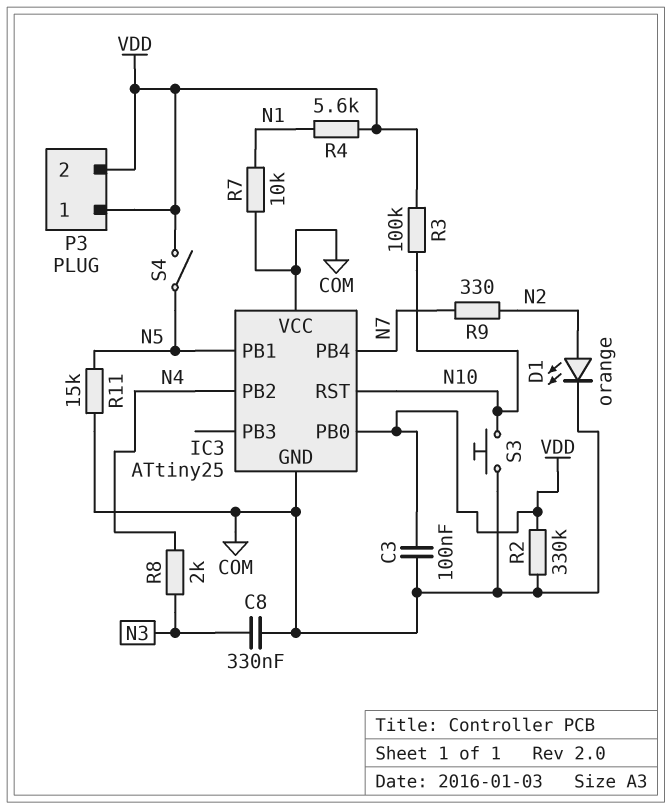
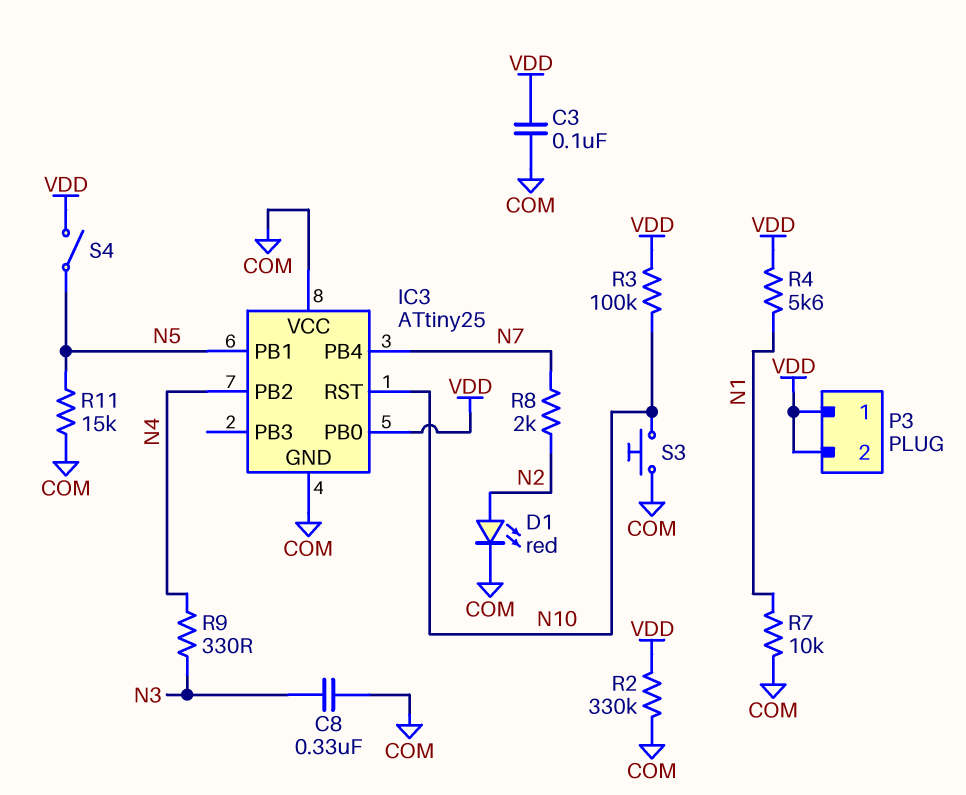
D1: LED orange (A N2, K COM) -> LED red (A N2, K COM)
R8: 2k (N3, N4) -> 2k (N2, N7)
R9: 330 (N2, N7) -> 330 (N3, N4)

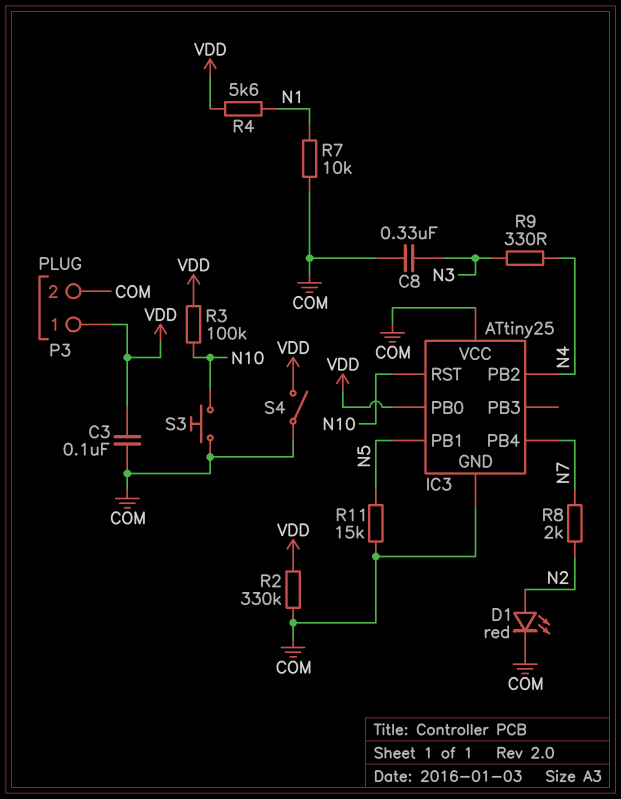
P3 pin 2: VDD -> COM
S4: switch (N5, VDD) -> switch (COM, VDD)

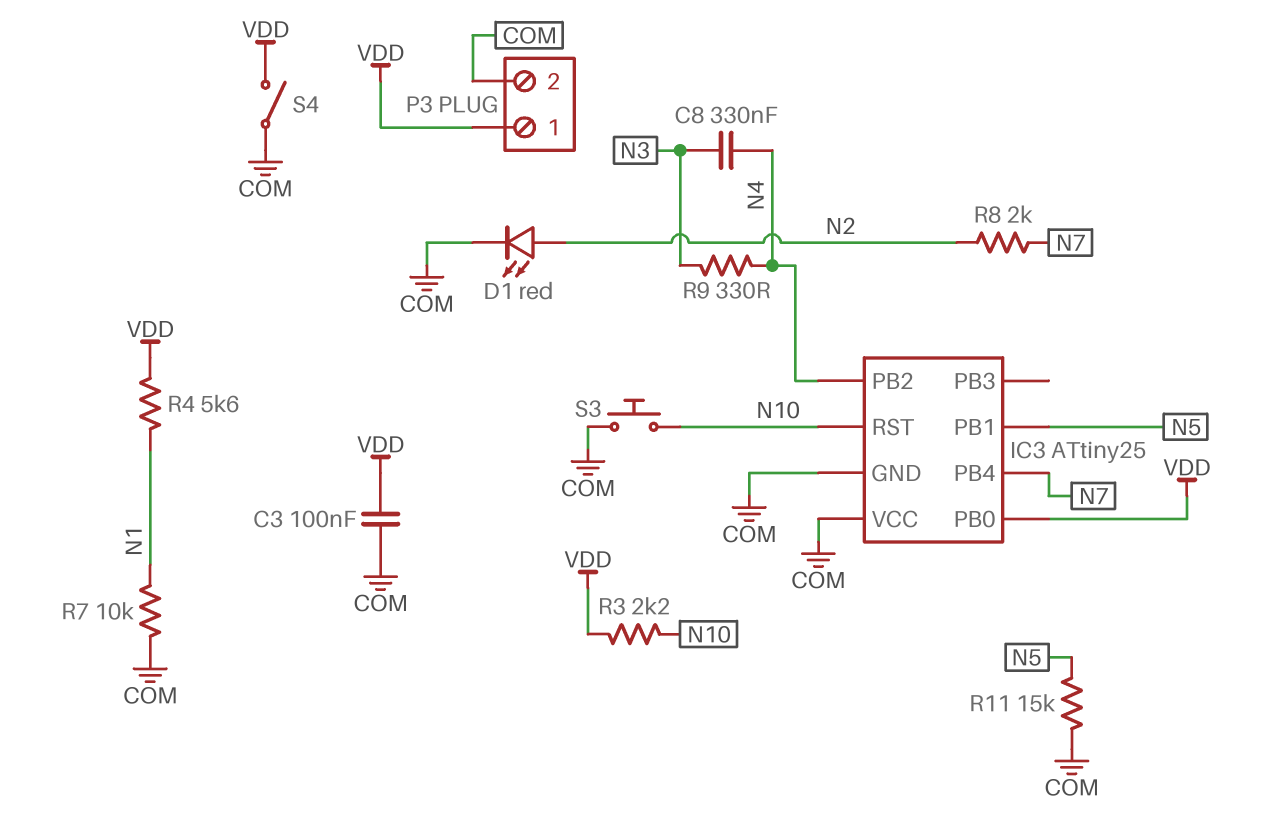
C8: 330nF (COM, N3) -> 330nF (N3, N4)
R2: 330k (COM, VDD) -> none
R3: 100k (N10, VDD) -> 2.2k (N10, VDD)

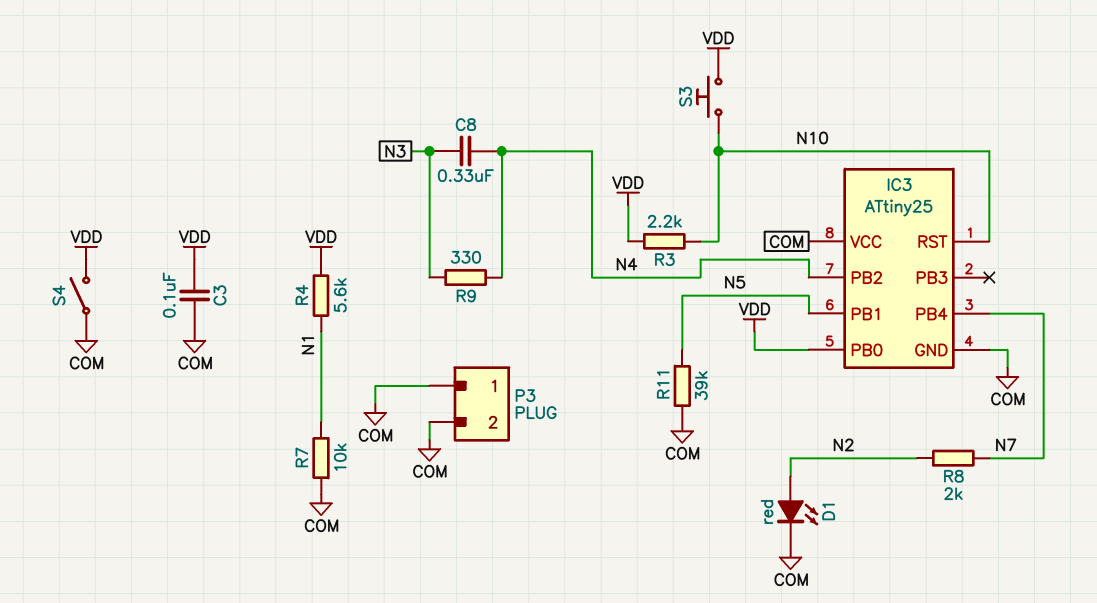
P3 pin 1: VDD -> COM
R11: 15k (COM, N5) -> 39k (COM, N5)
S3: button (COM, N10) -> button (N10, VDD)

